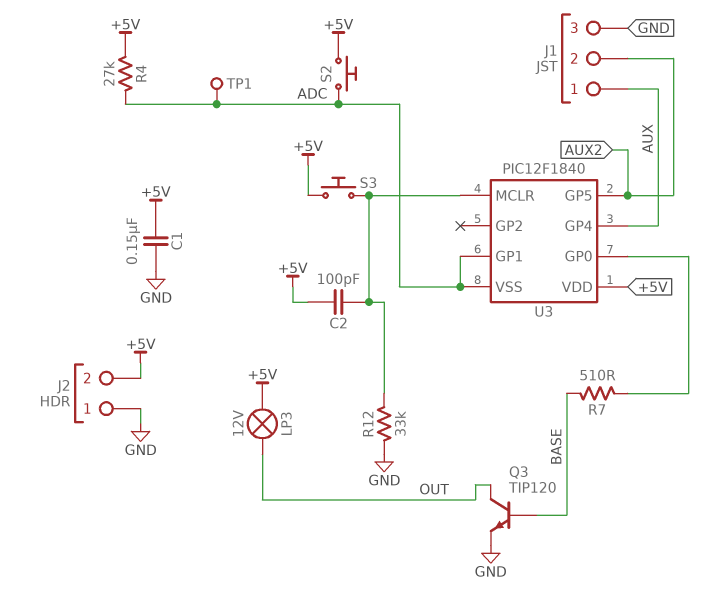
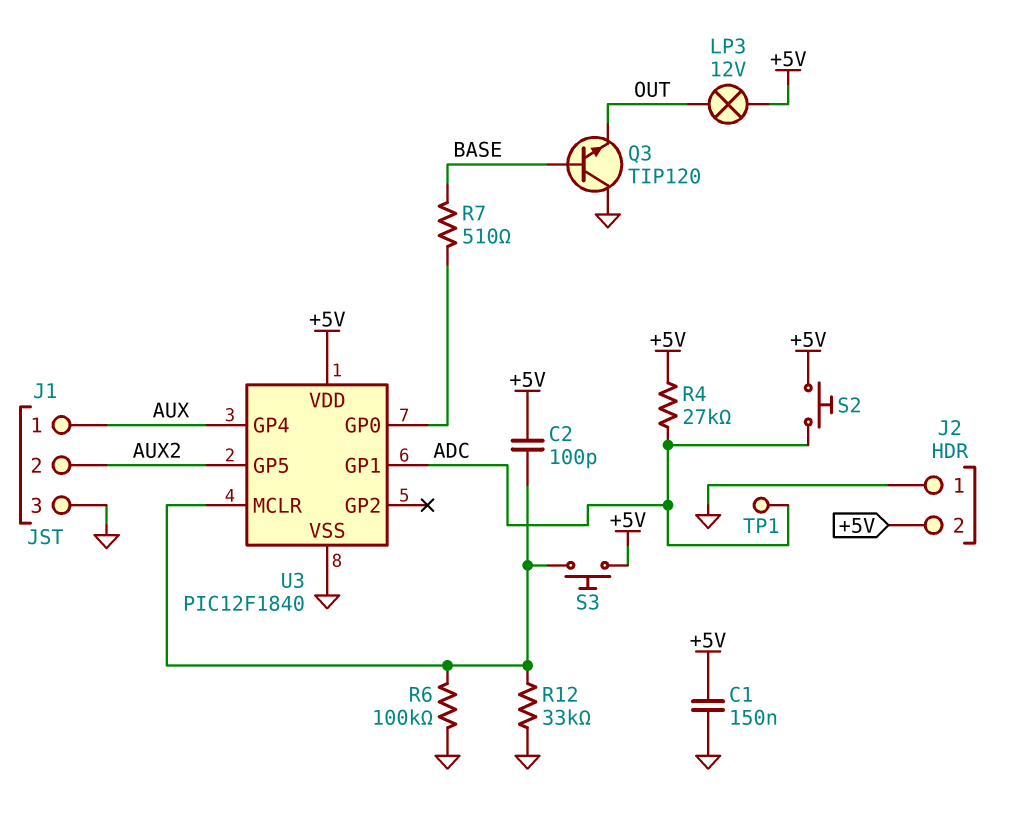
Q3: NPN TIP120 (B BASE, C OUT, E GND) -> NPN TIP120 (B BASE, C GND, E OUT)
R6: none -> 100k (GND, U3/MCLR)
U3 pin VSS: ADC -> GND

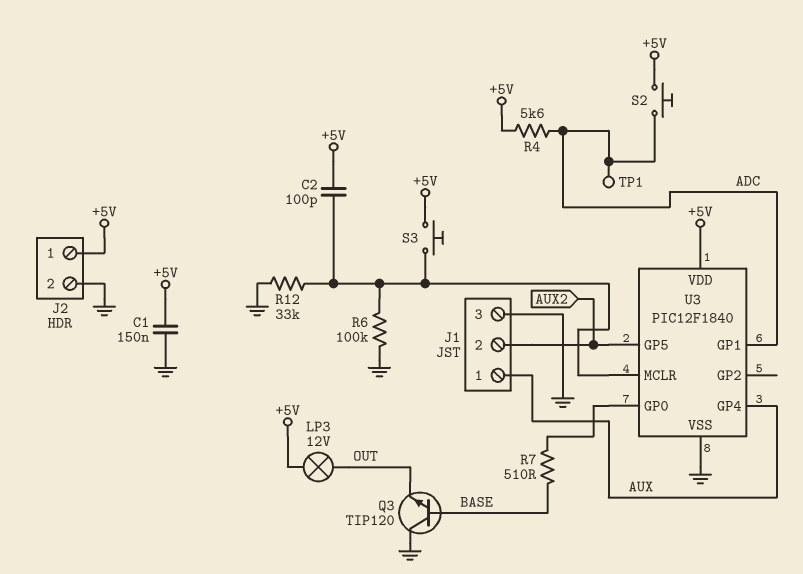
J2 pin 1: GND -> +5V
J2 pin 2: +5V -> GND
R4: 27k (+5V, ADC) -> 5.6k (+5V, ADC)

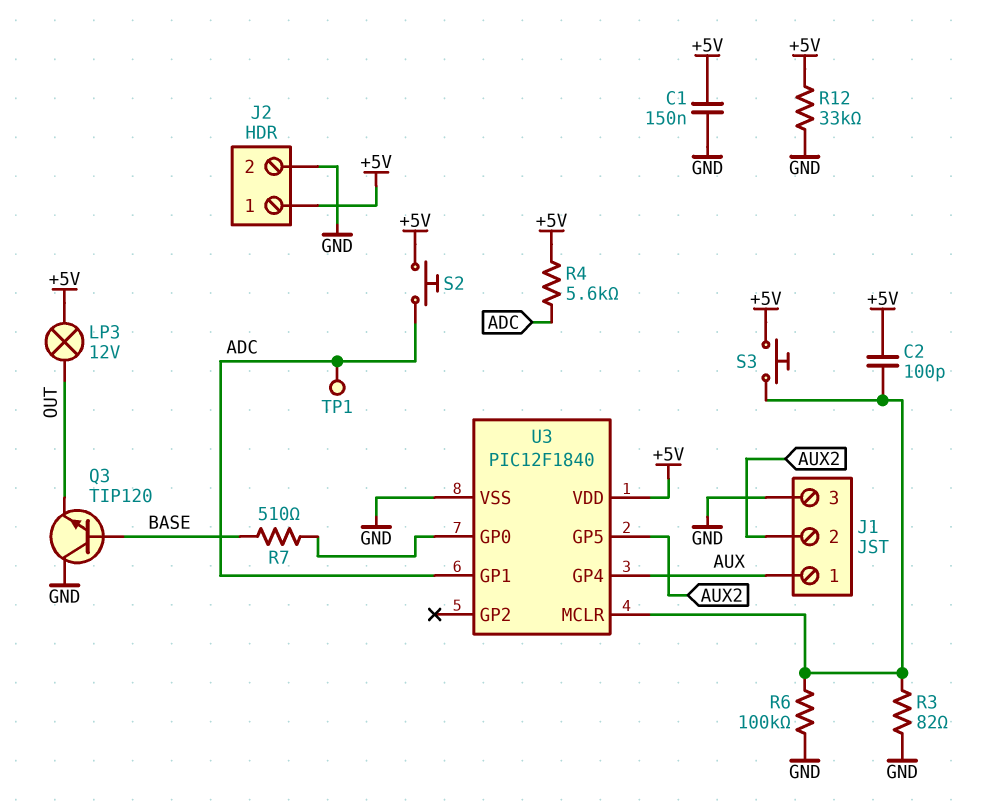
R3: none -> 82 (GND, U3/MCLR)
R12: 33k (GND, U3/MCLR) -> 33k (+5V, GND)

